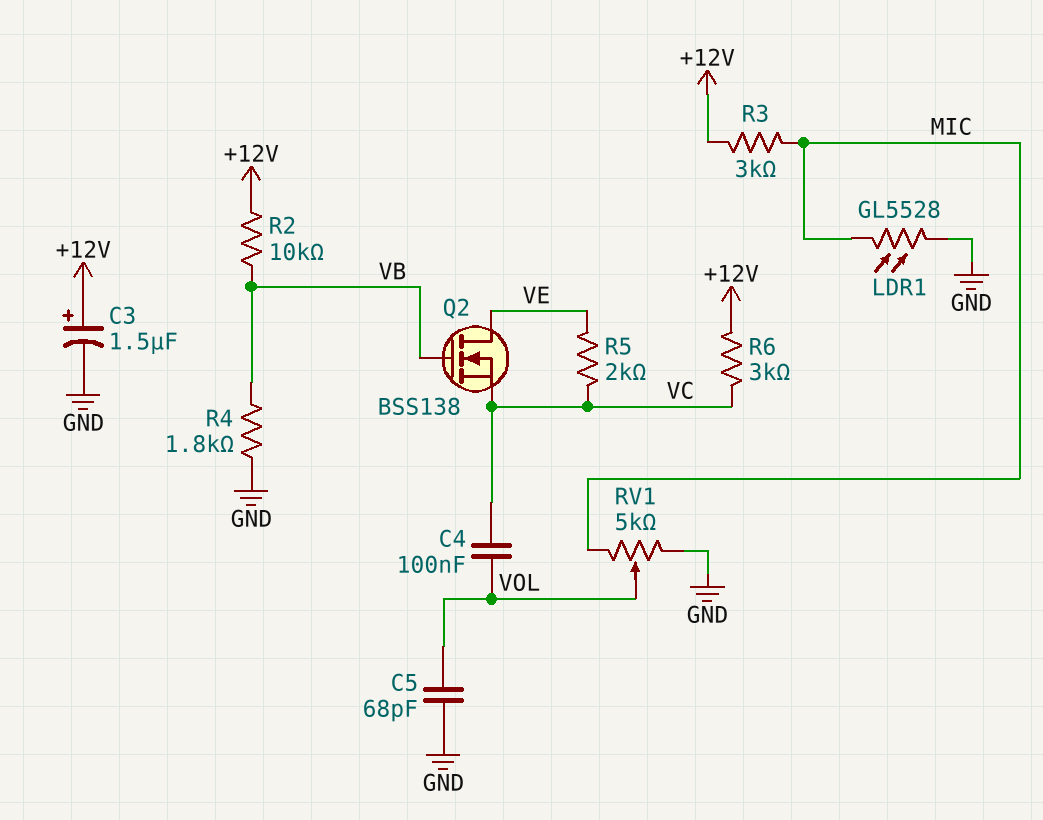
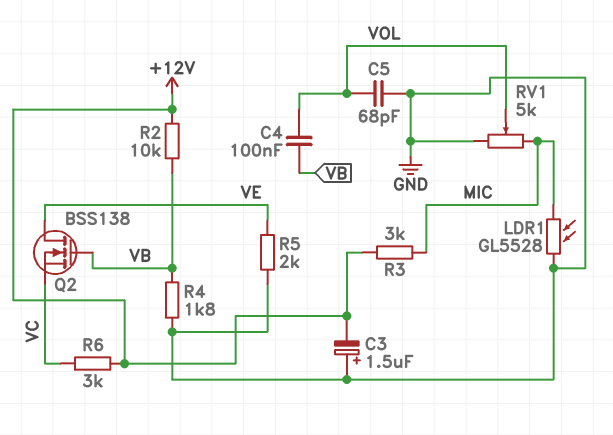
C3: 1.5uF (plus +12V, minus GND) -> 1.5uF (plus GND, minus +12V)
C4: 100nF (VC, VOL) -> 100nF (VB, VOL)
R5: 2k (VC, VE) -> 2k (GND, VE)

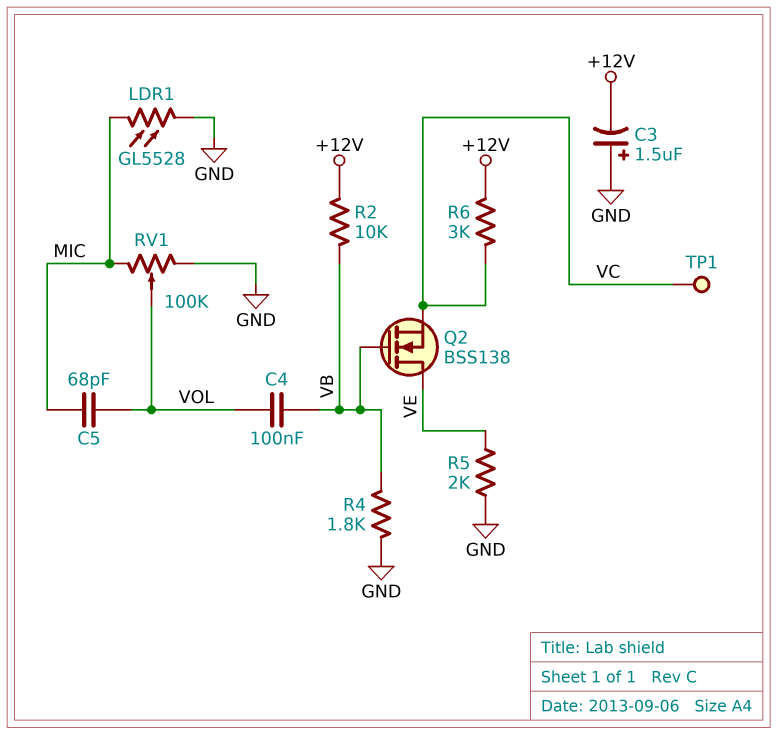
C5: 68pF (GND, VOL) -> 68pF (MIC, VOL)
R3: 3k (+12V, MIC) -> none
RV1: 5k (GND, MIC, wiper VOL) -> 100k (GND, MIC, wiper VOL)
TP1: none -> test point (VC)

